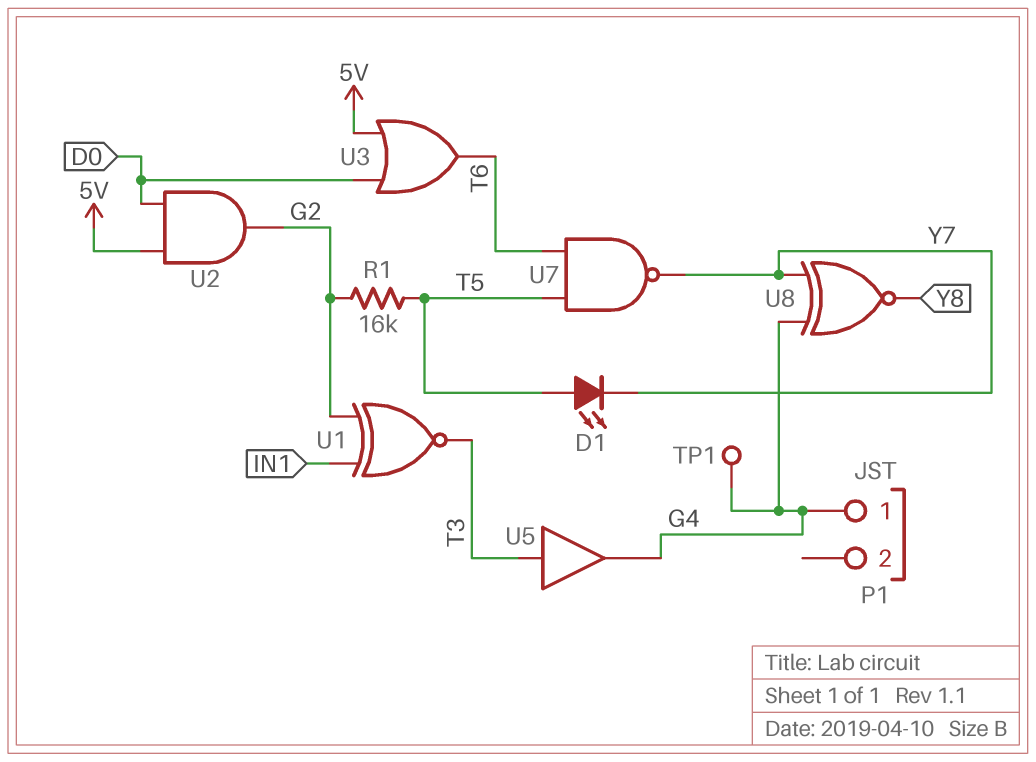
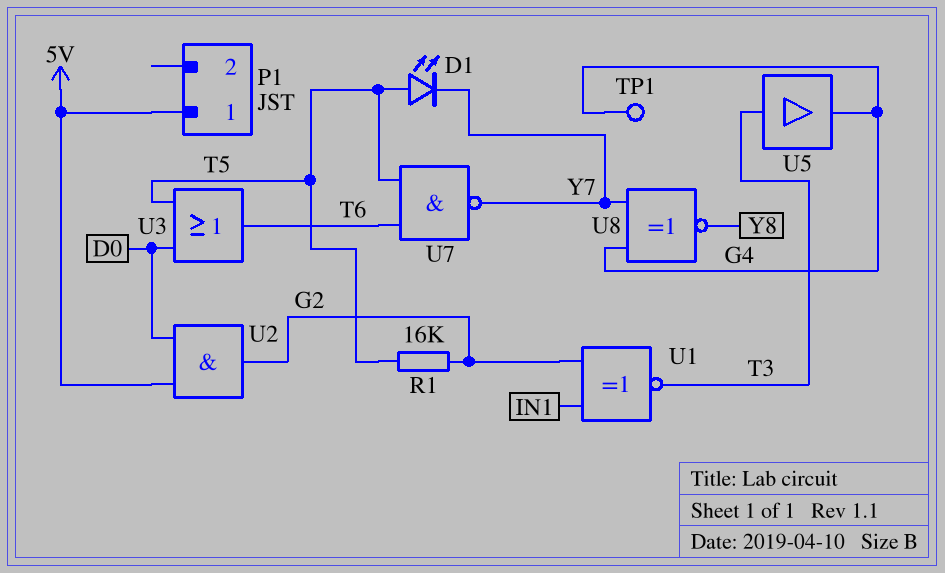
P1 pin 1: G4 -> 5V
U3: OR (in 5V, in D0, out T6) -> OR (in D0, in T5, out T6)

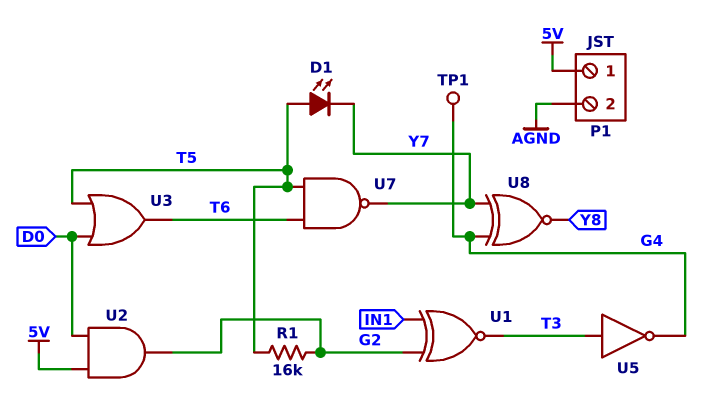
P1 pin 2: none -> AGND
U5: buffer (in T3, out G4) -> NOT (in T3, out G4)

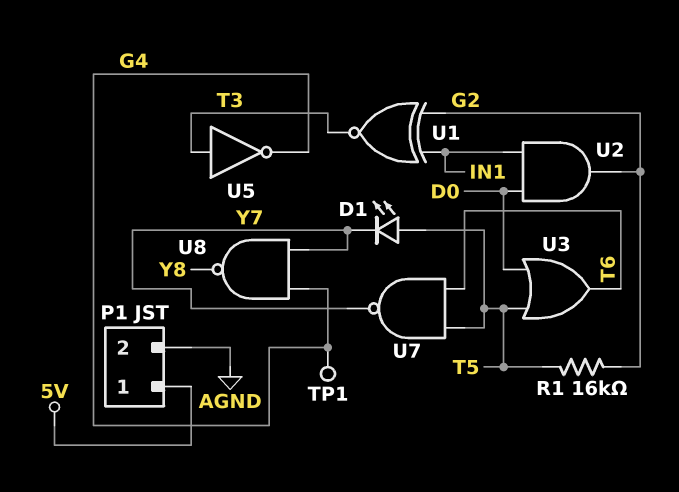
U2: AND (in 5V, in D0, out G2) -> AND (in D0, in IN1, out G2)
U8: XNOR (in G4, in Y7, out Y8) -> NAND (in G4, in Y7, out Y8)

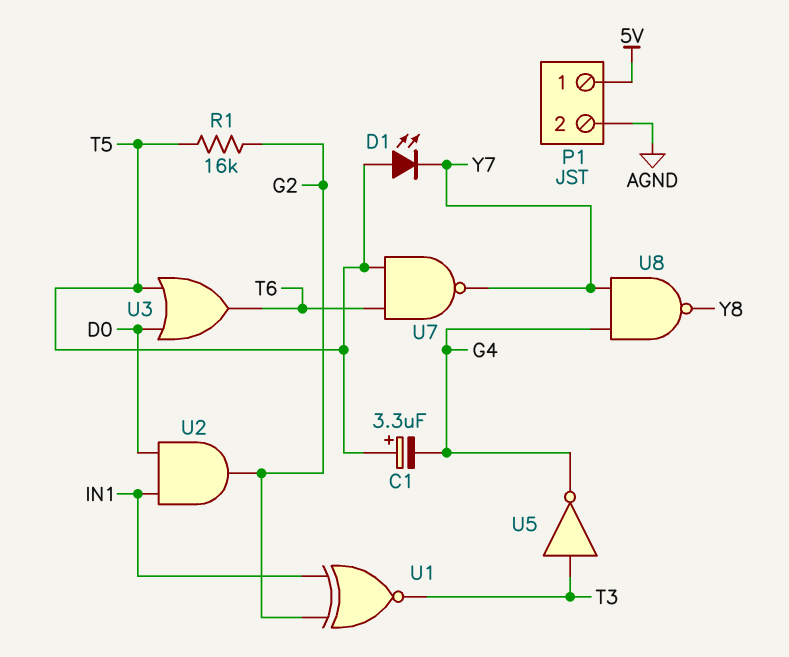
C1: none -> 3.3uF (plus T5, minus G4)
TP1: test point (G4) -> none

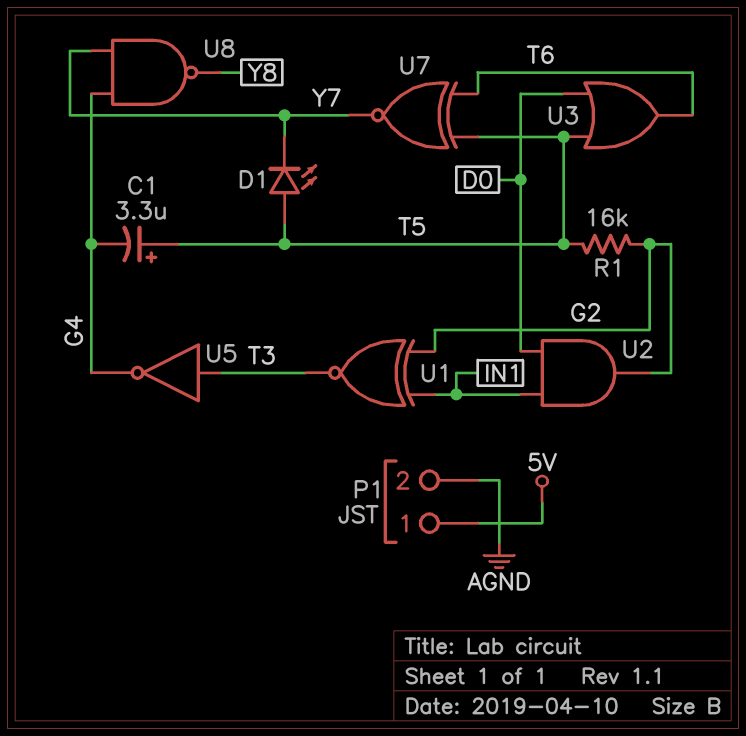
U7: NAND (in T5, in T6, out Y7) -> XNOR (in T5, in T6, out Y7)

